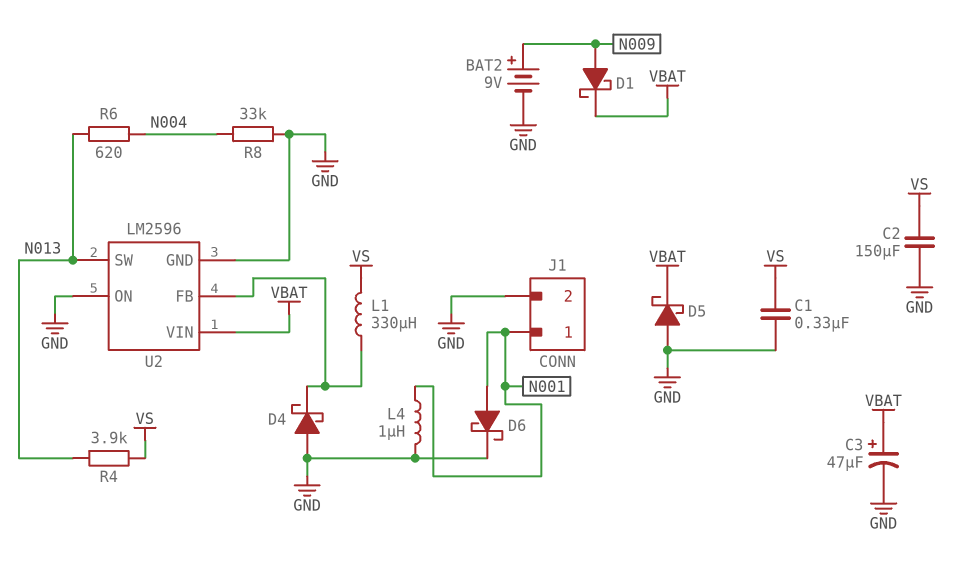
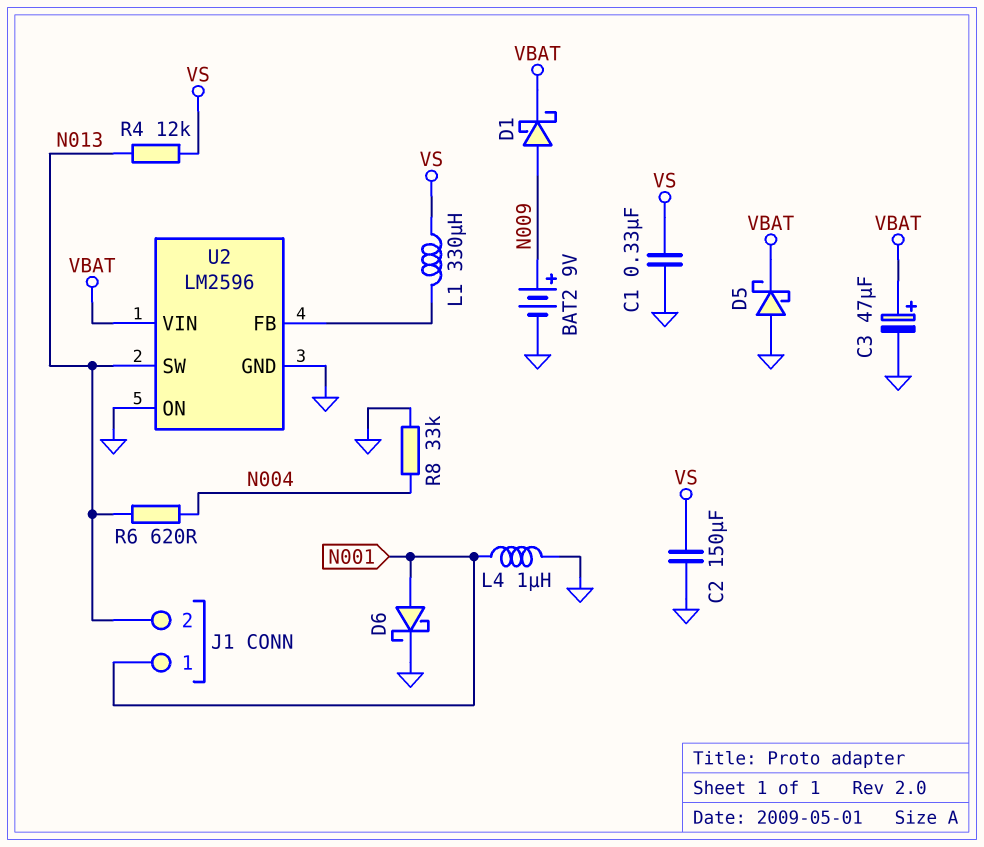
D4: schottky (A GND, K U2/FB) -> none
J1 pin 2: GND -> N013
R4: 3.9k (N013, VS) -> 12k (N013, VS)

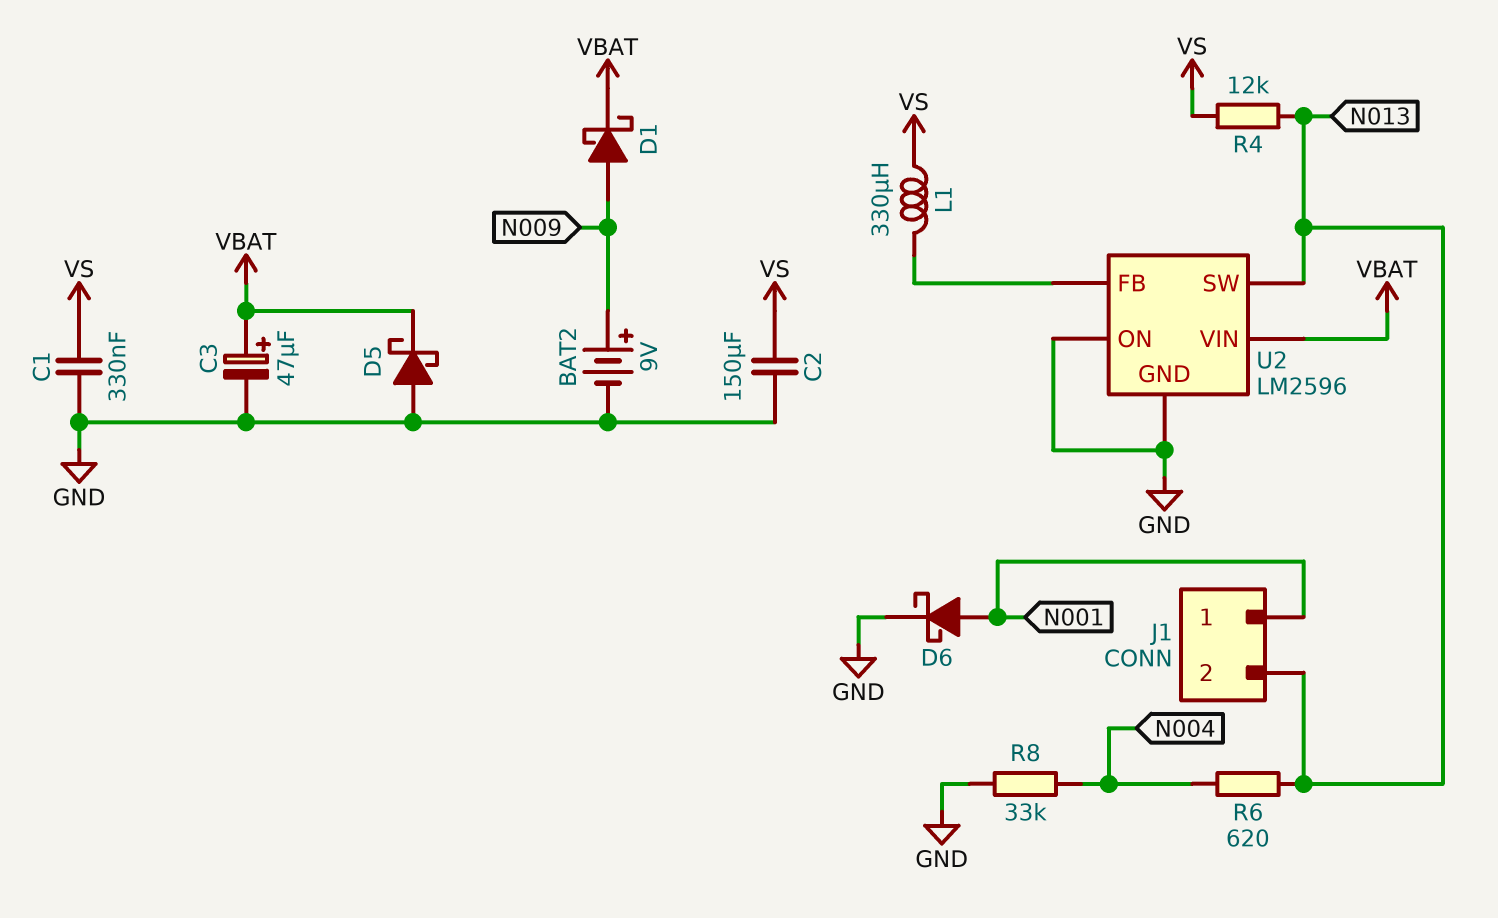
L4: 1uH (GND, N001) -> none

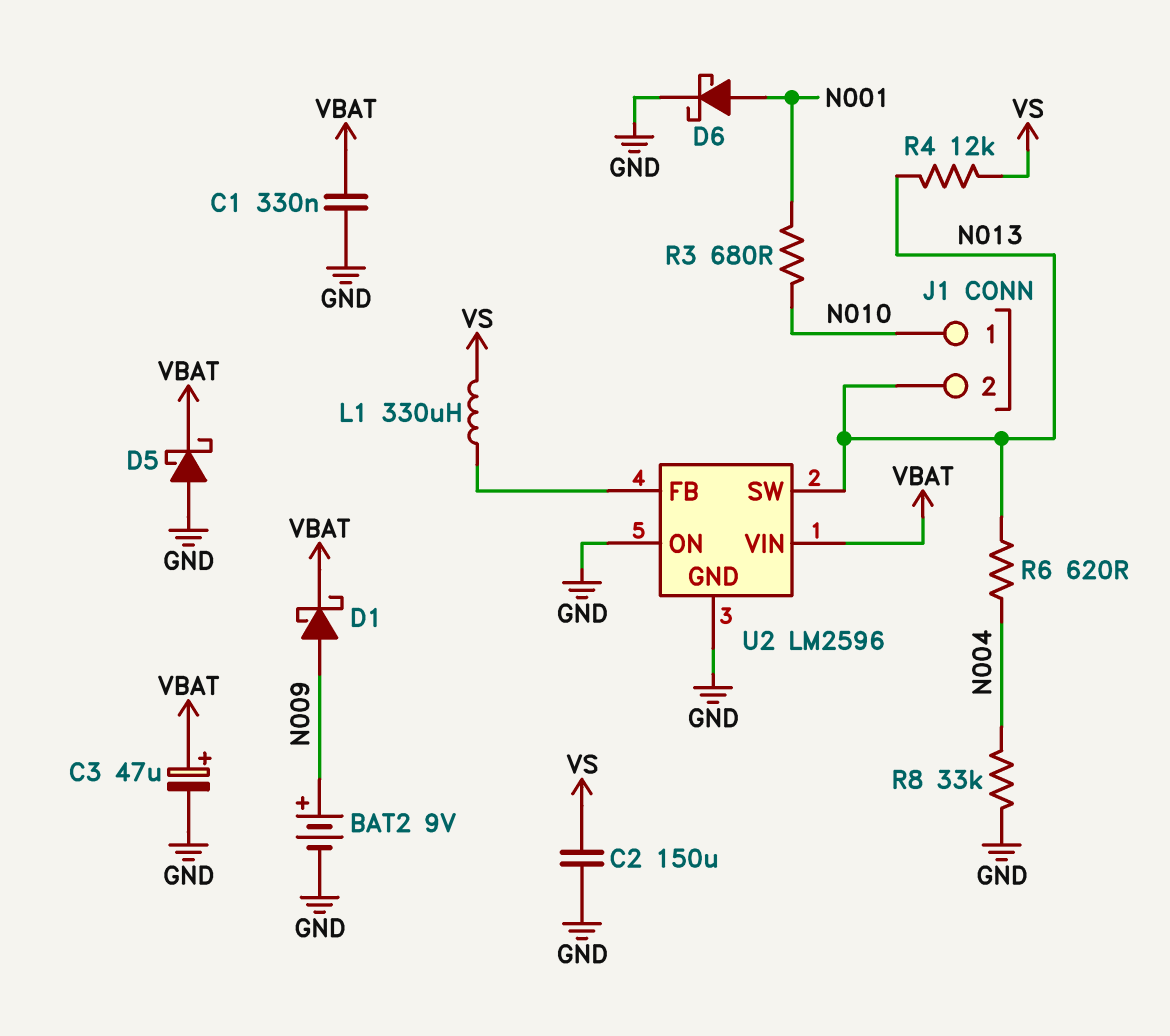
C1: 330nF (GND, VS) -> 330nF (GND, VBAT)
J1 pin 1: N001 -> N010
R3: none -> 680 (N001, N010)

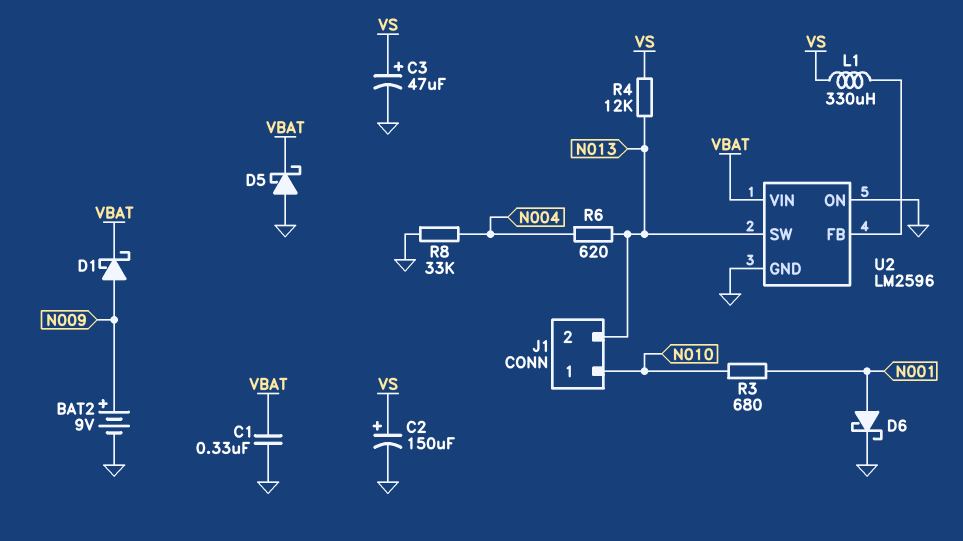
C2: 150uF (GND, VS) -> 150uF (plus VS, minus GND)
C3: 47uF (plus VBAT, minus GND) -> 47uF (plus VS, minus GND)

